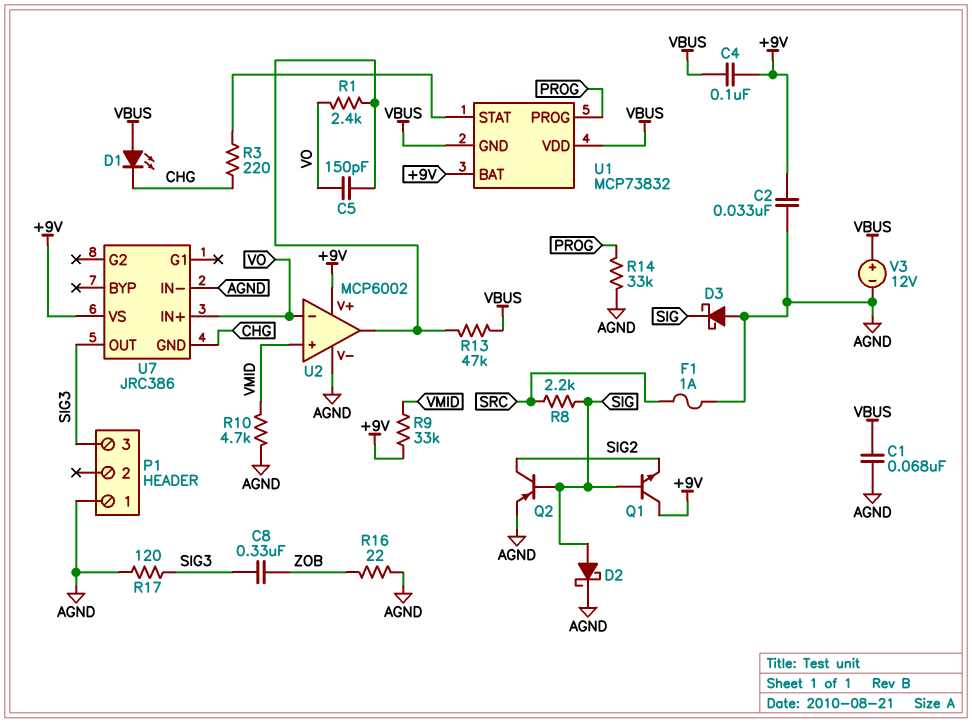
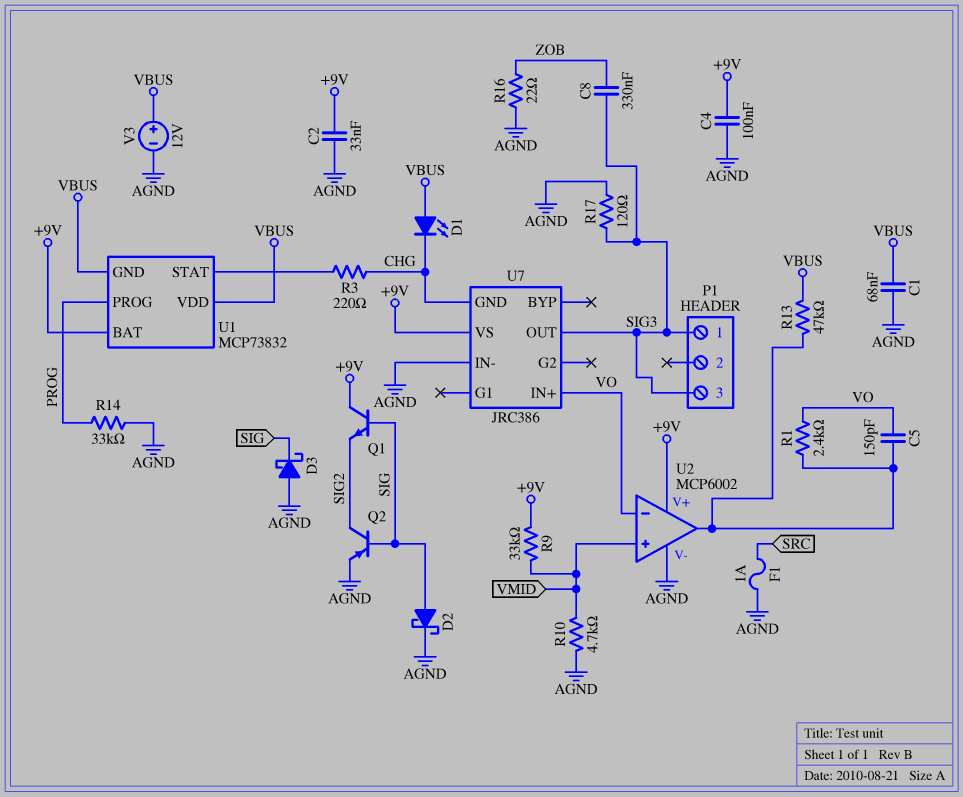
C4: 100nF (+9V, VBUS) -> 100nF (+9V, AGND)
P1 pin 1: AGND -> SIG3
R8: 2.2k (SIG, SRC) -> none

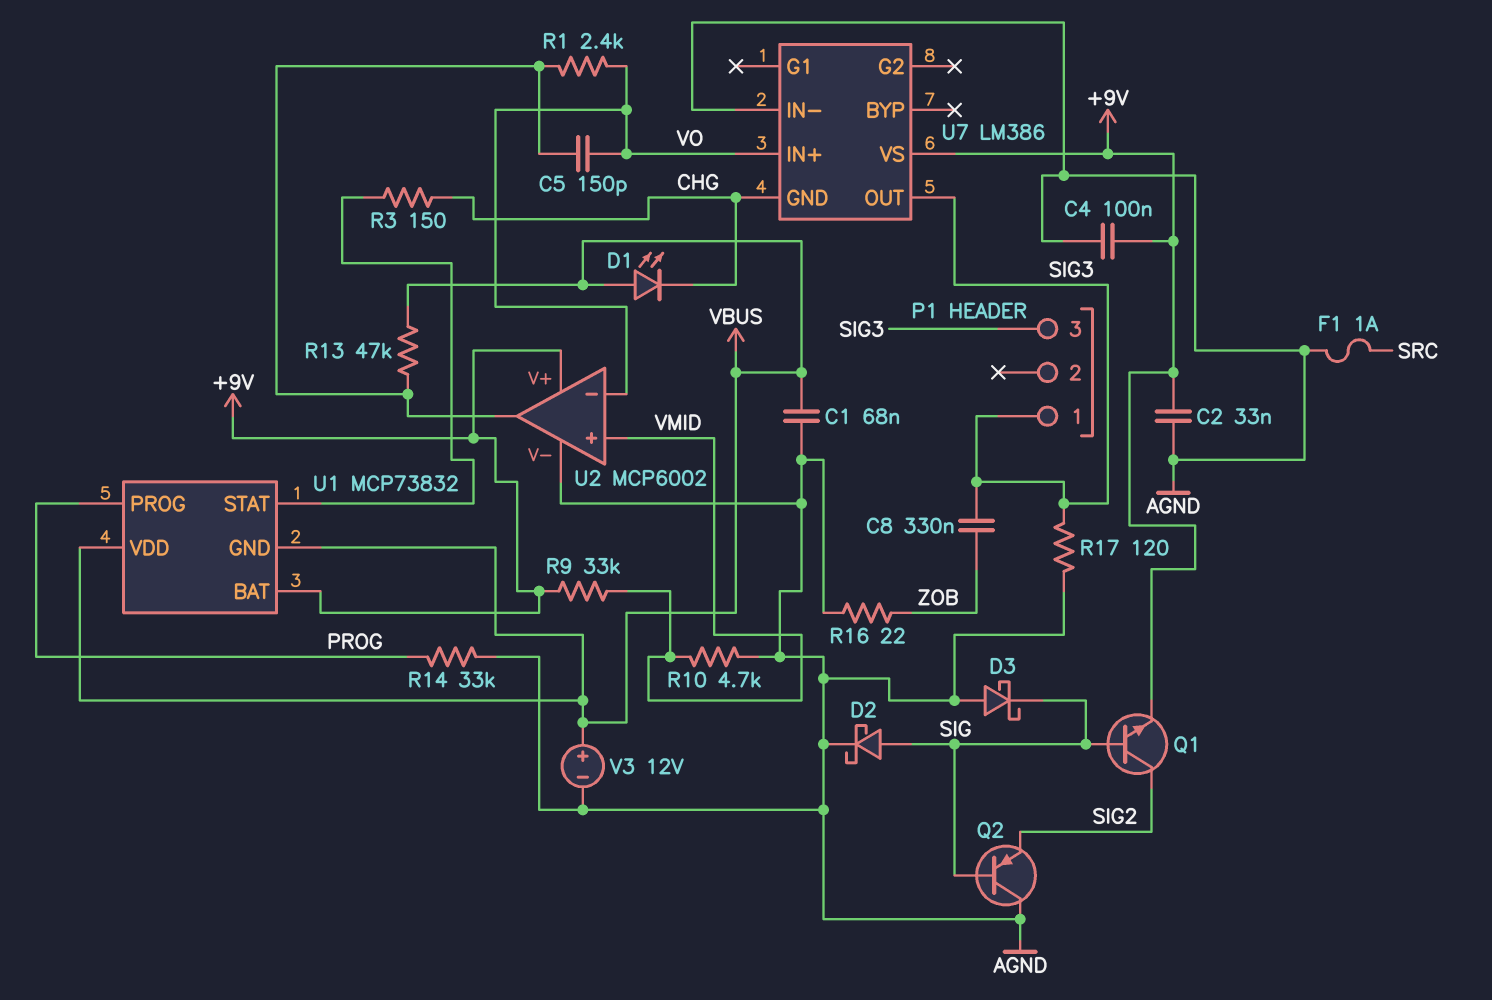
Q1: NPN (B SIG, C +9V, E SIG2) -> NPN (B SIG, C SIG2, E +9V)
Q2: PNP (B SIG, C SIG2, E AGND) -> PNP (B SIG, C AGND, E SIG2)
R3: 220 (CHG, U1/STAT) -> 150 (CHG, U1/STAT)
U7: JRC386 -> LM386

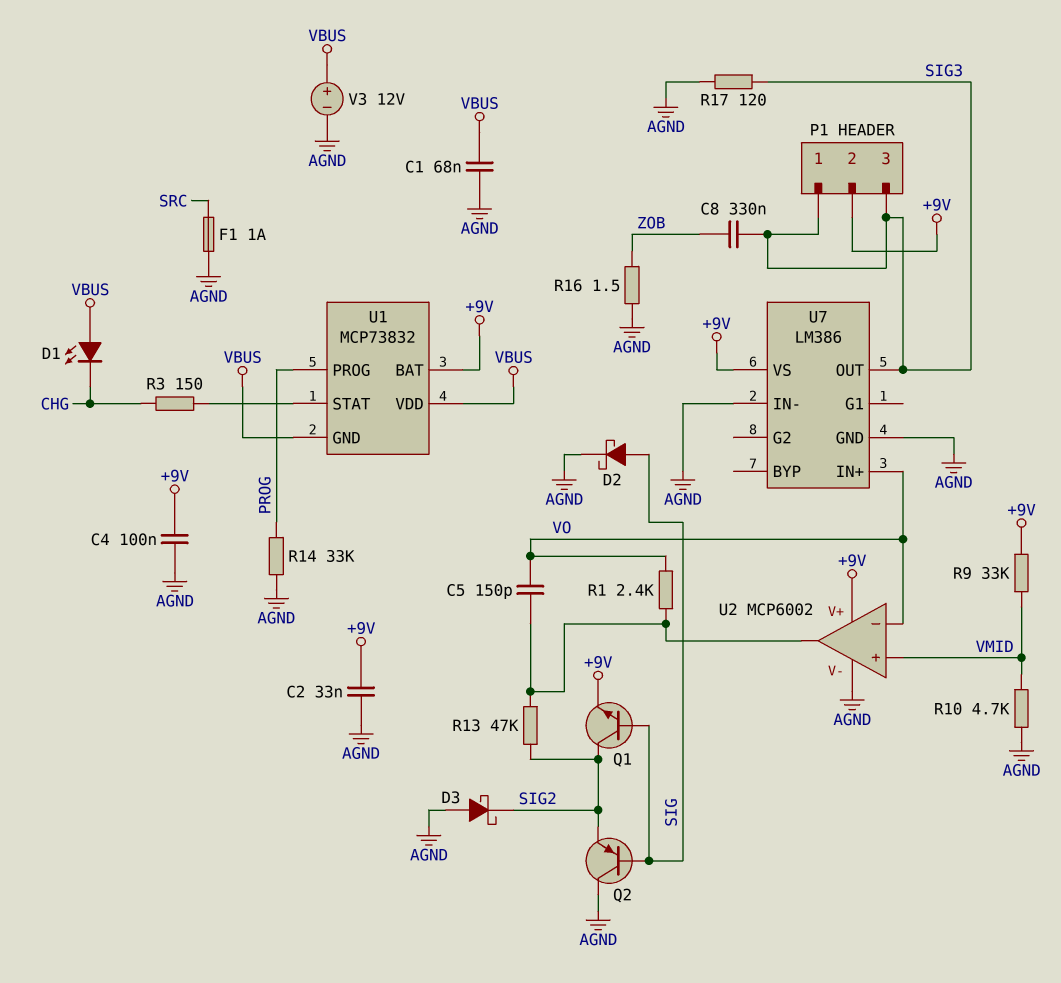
D3: schottky (A AGND, K SIG) -> schottky (A AGND, K SIG2)
P1 pin 2: none -> +9V
R13: 47k (U2/out, VBUS) -> 47k (SIG2, U2/out)
R16: 22 (AGND, ZOB) -> 1.5 (AGND, ZOB)
U7 pin GND: CHG -> AGND

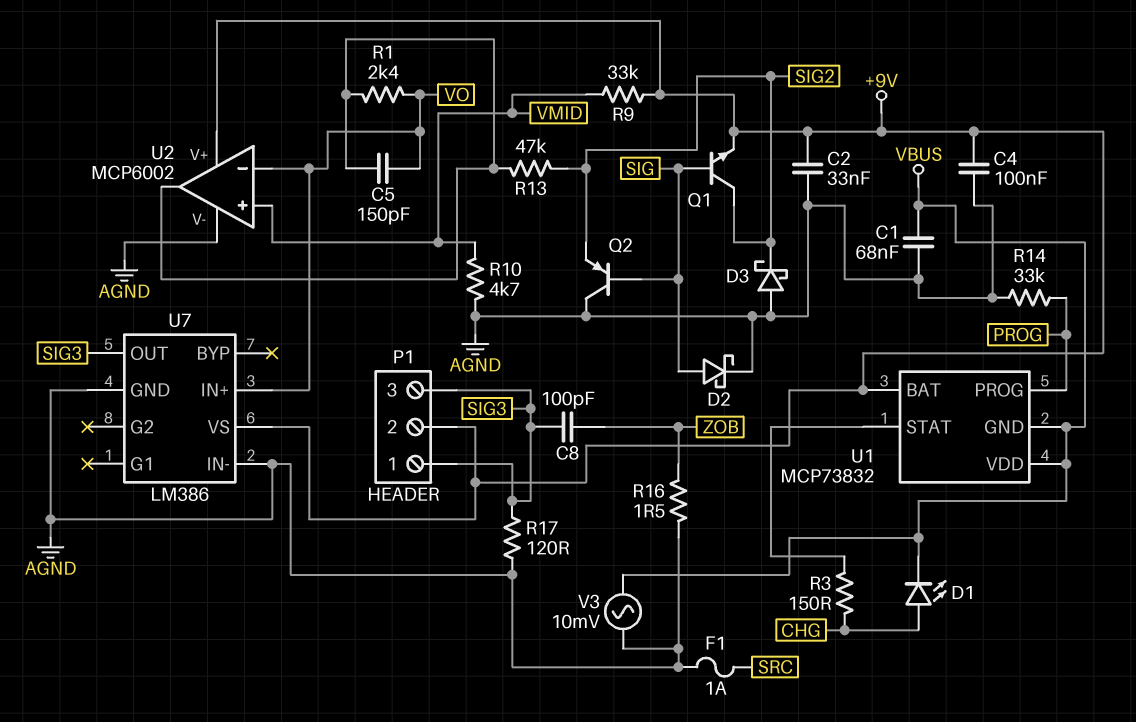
C8: 330nF (SIG3, ZOB) -> 100pF (SIG3, ZOB)
D1: LED (A VBUS, K CHG) -> LED (A CHG, K VBUS)
V3: 12V (plus VBUS, minus AGND) -> AC 10mV (AGND, VBUS)

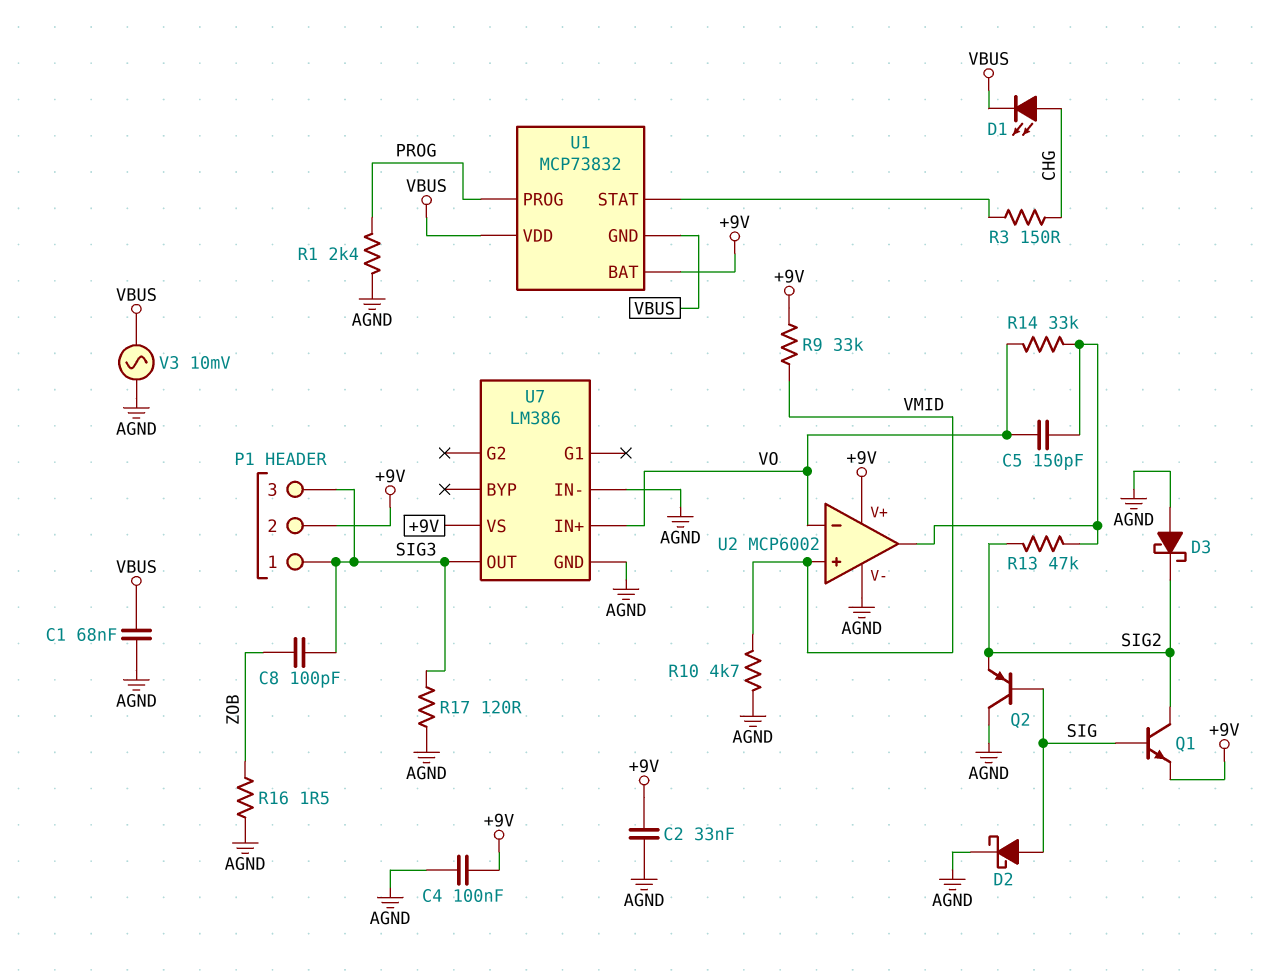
F1: 1A (AGND, SRC) -> none
R1: 2.4k (U2/out, VO) -> 2.4k (AGND, PROG)
R14: 33k (AGND, PROG) -> 33k (U2/out, VO)

